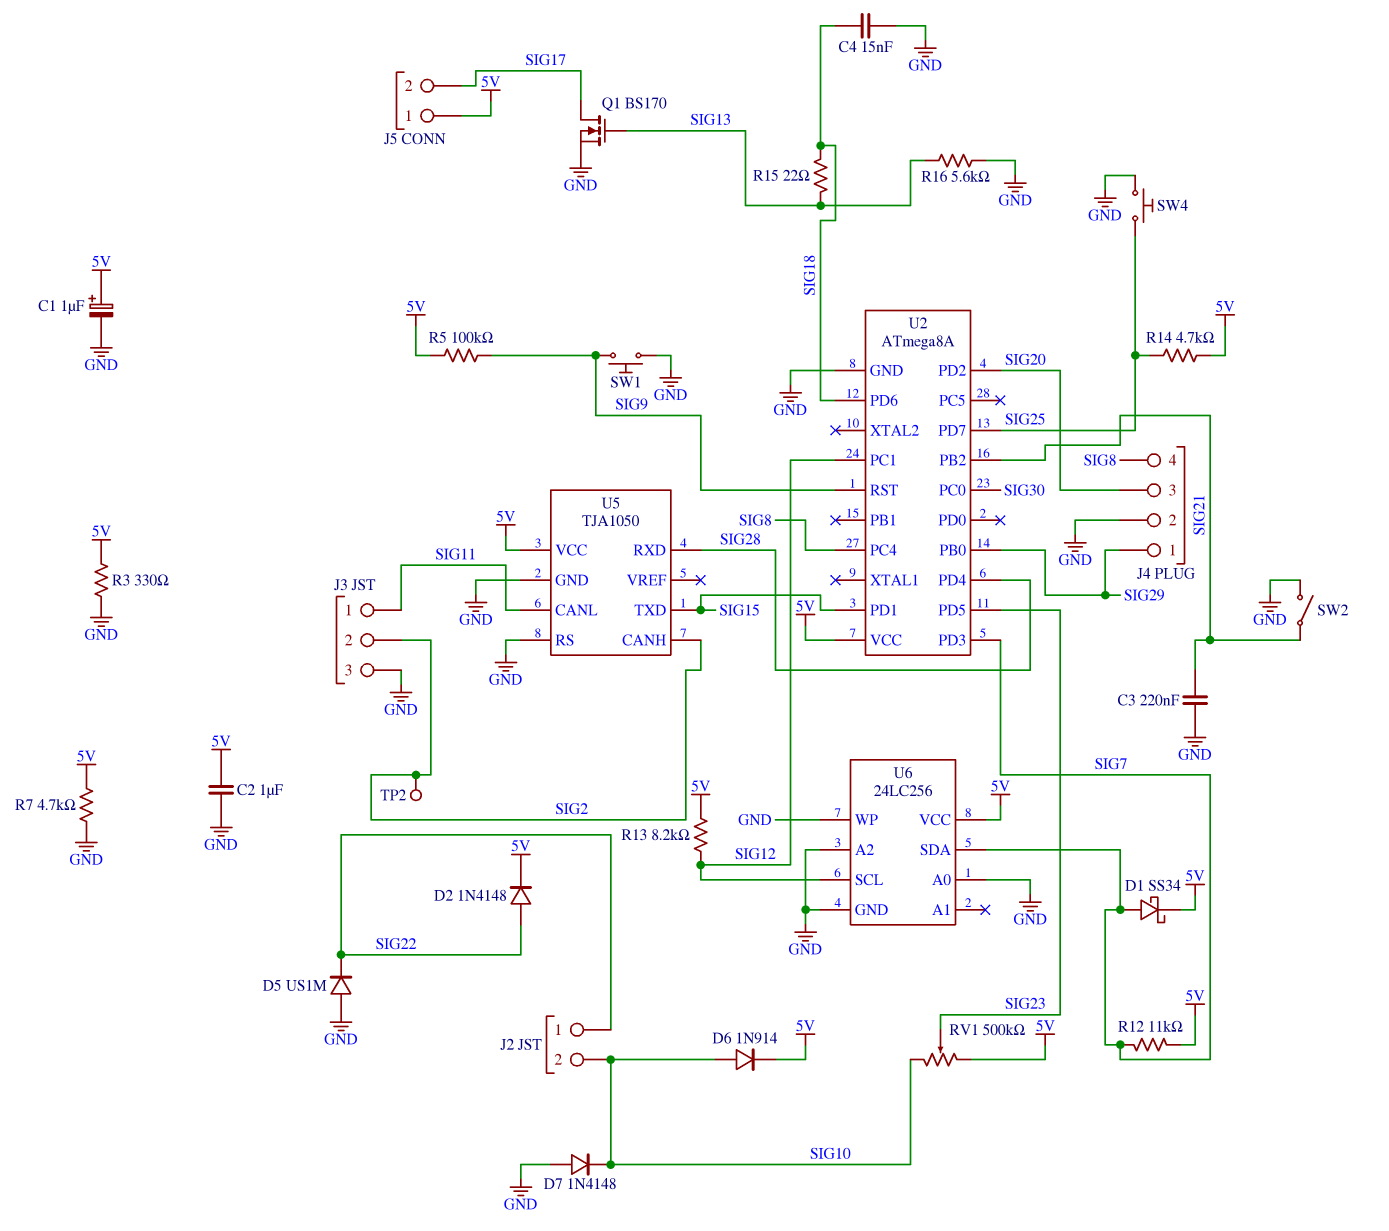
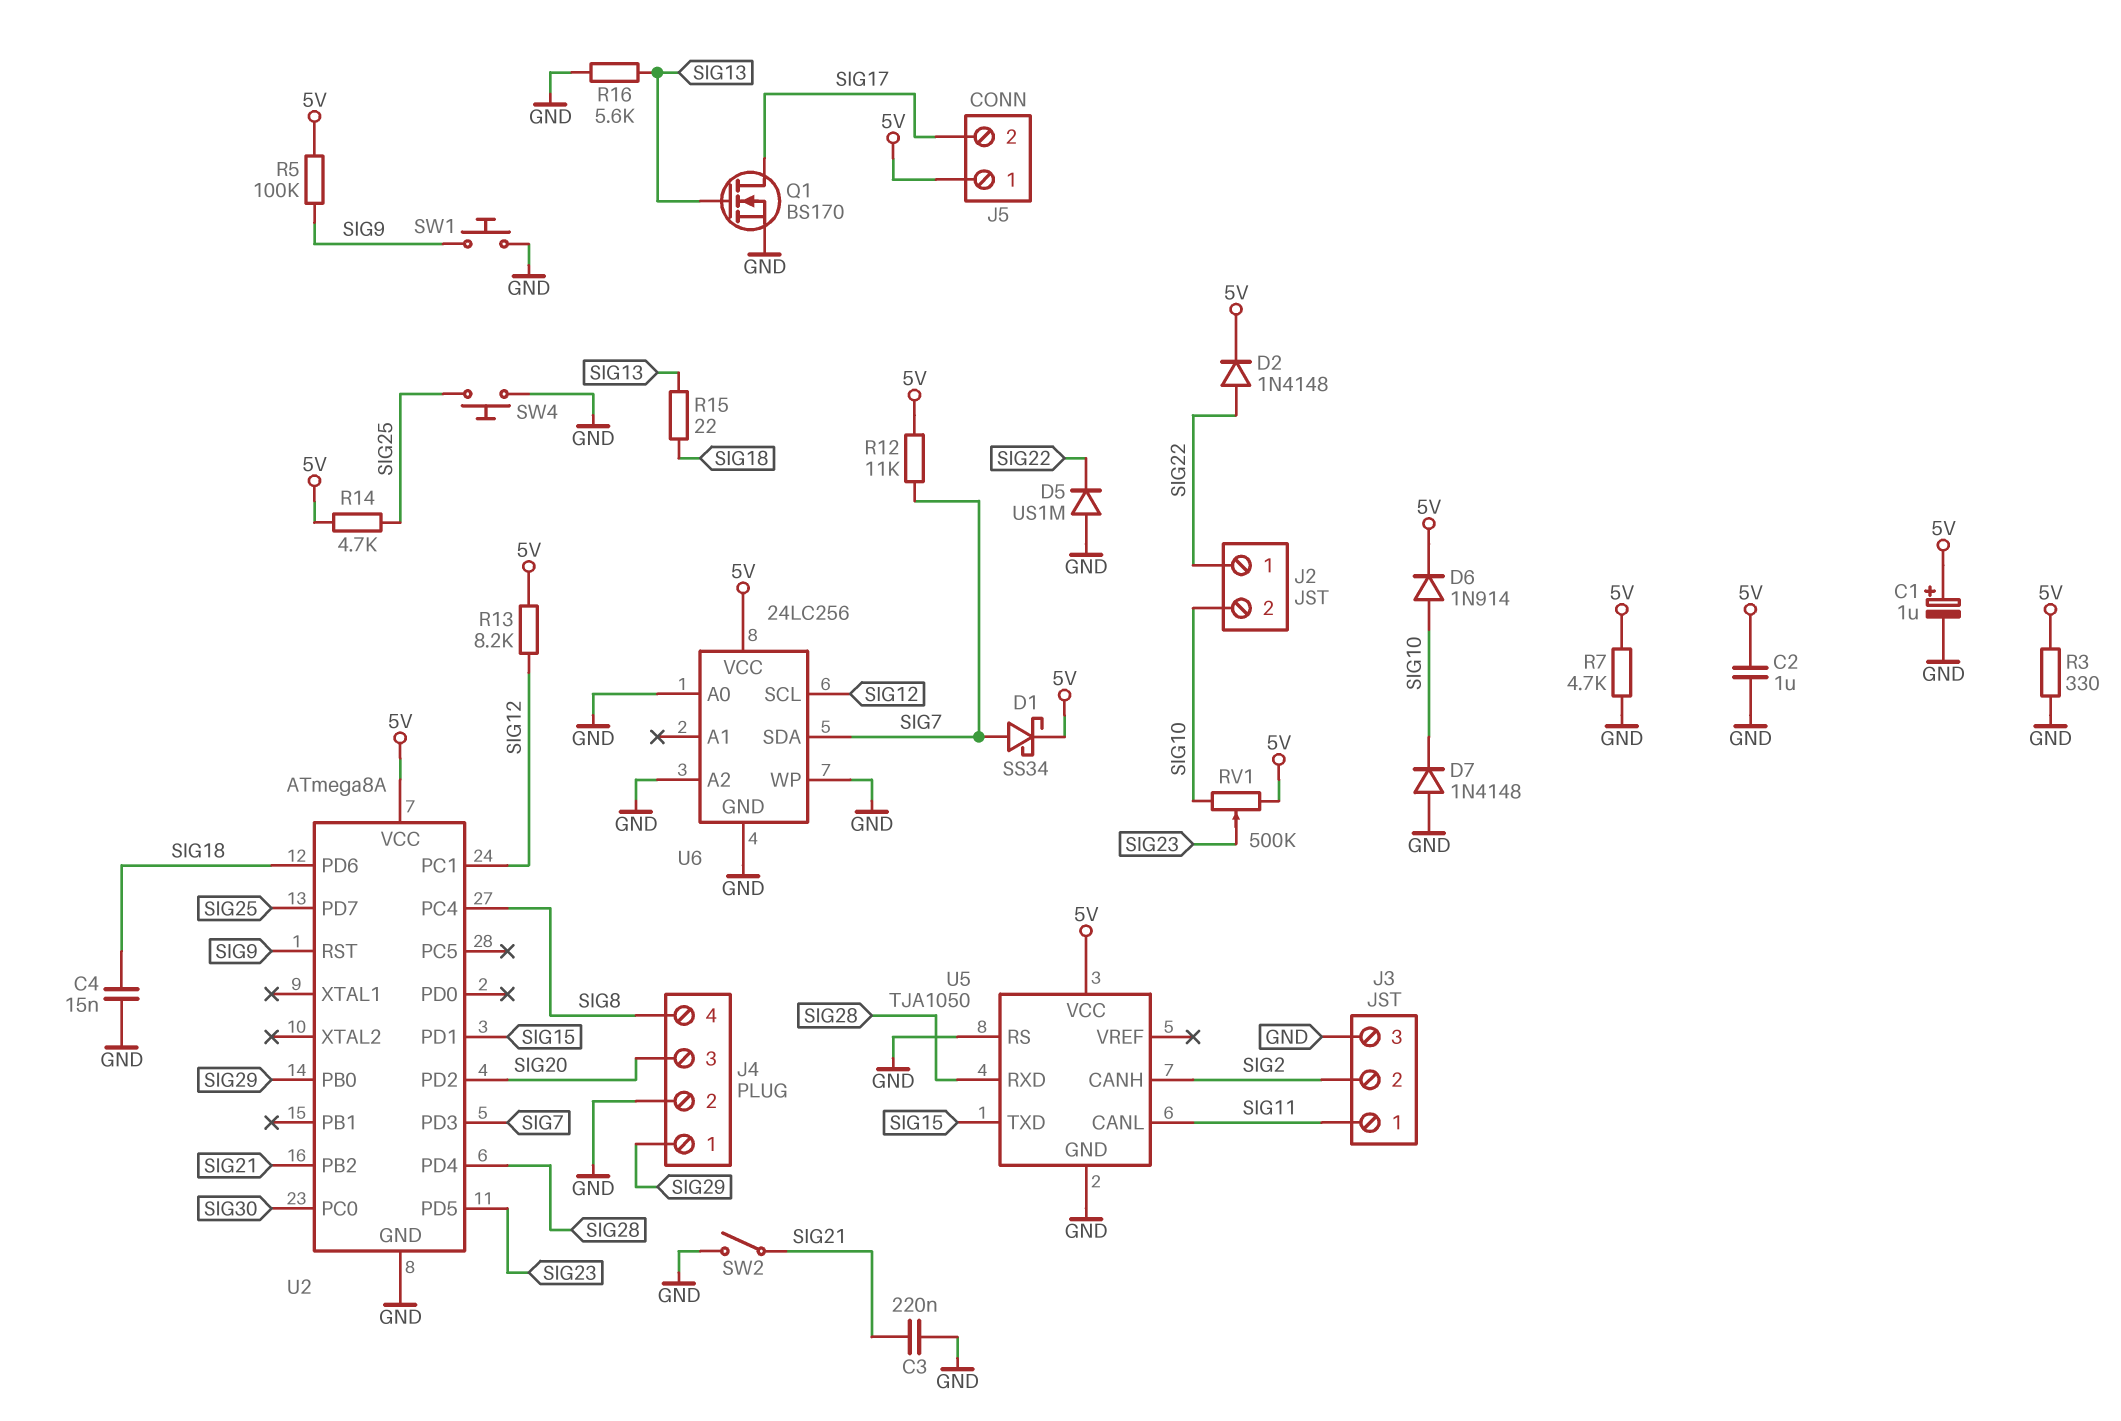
TP2: test point (SIG2) -> none

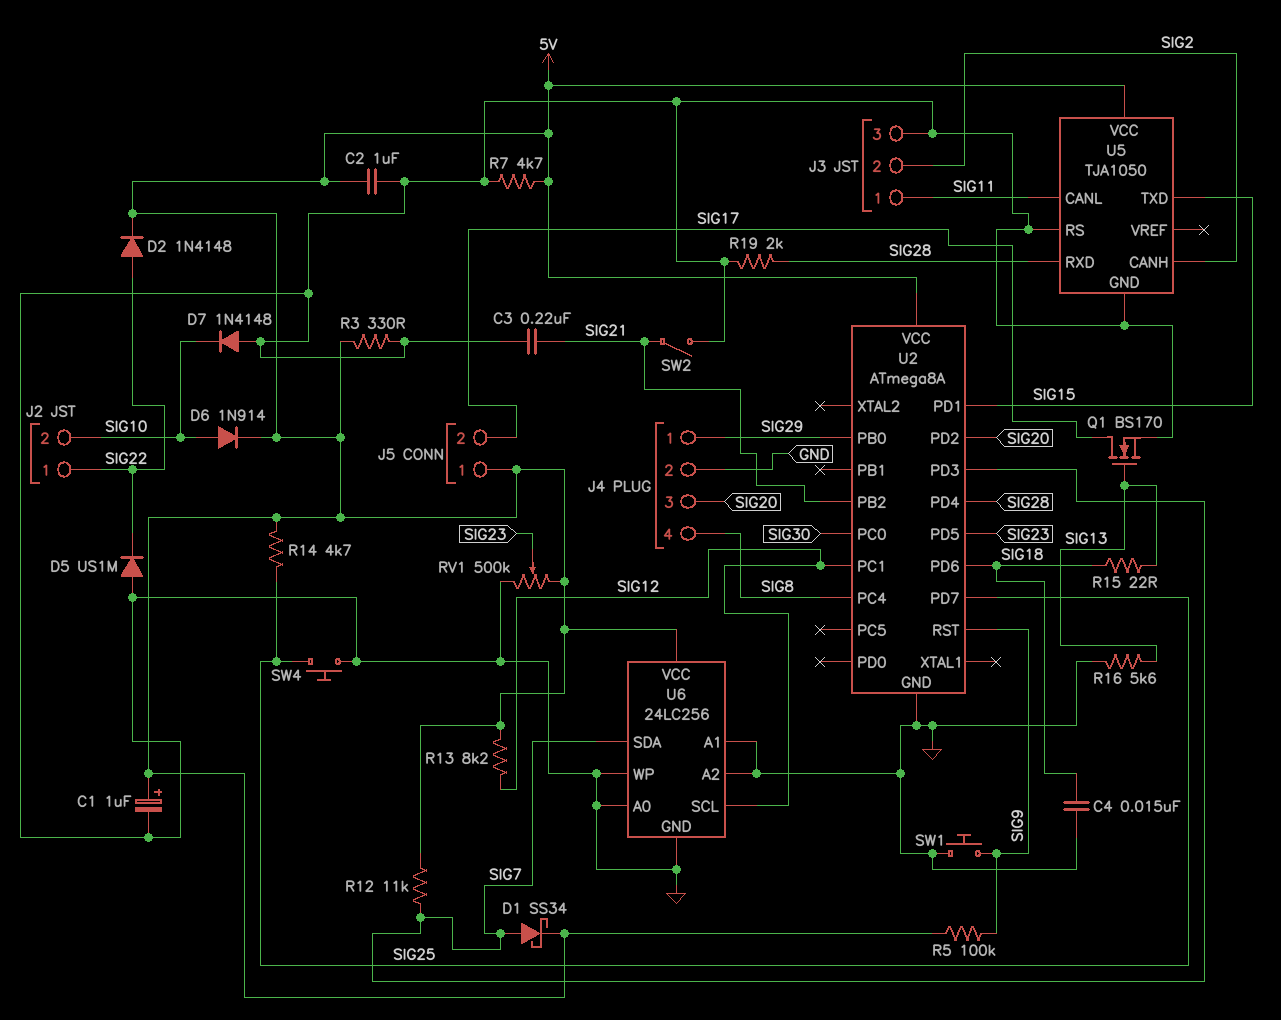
R19: none -> 2k (GND, SIG28)
RV1: 500k (5V, SIG10, wiper SIG23) -> 500k (5V, GND, wiper SIG23)
U6 pin A1: none -> GND

